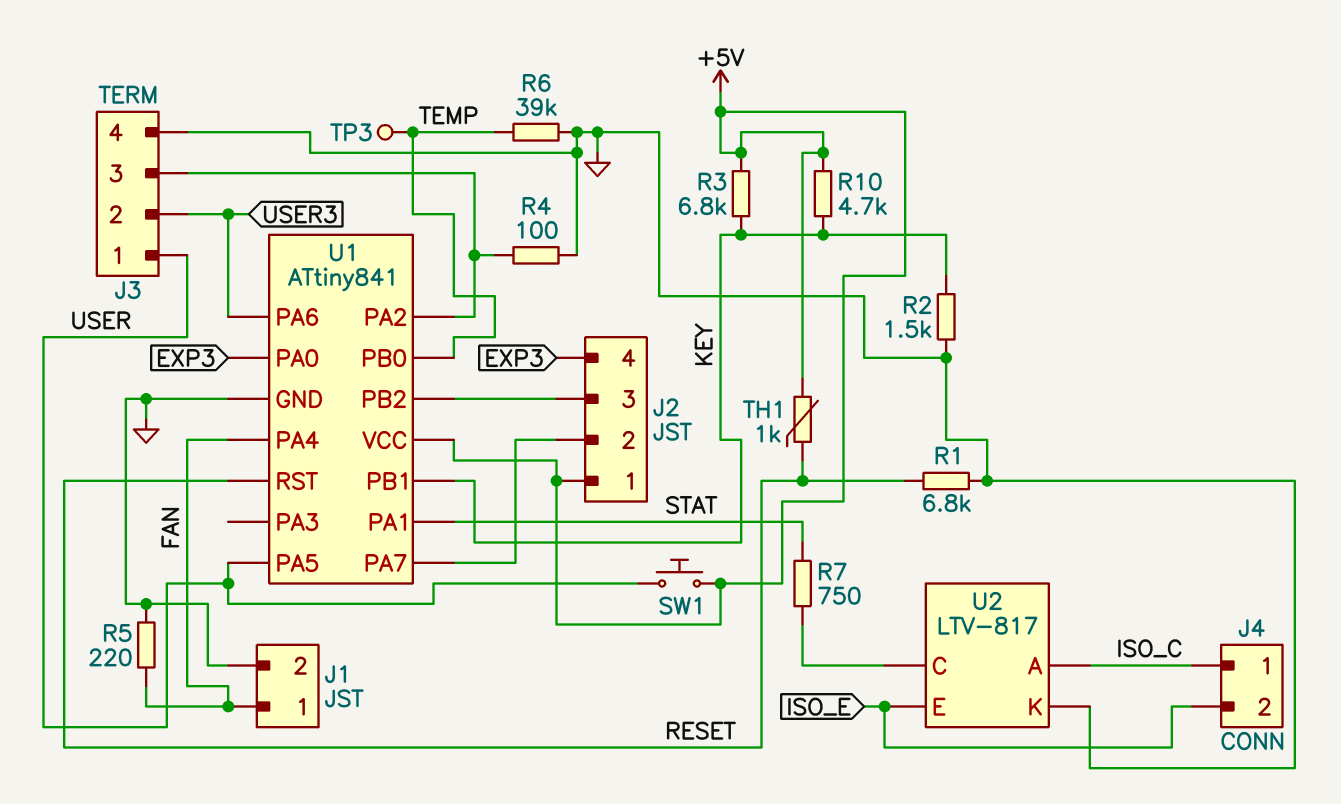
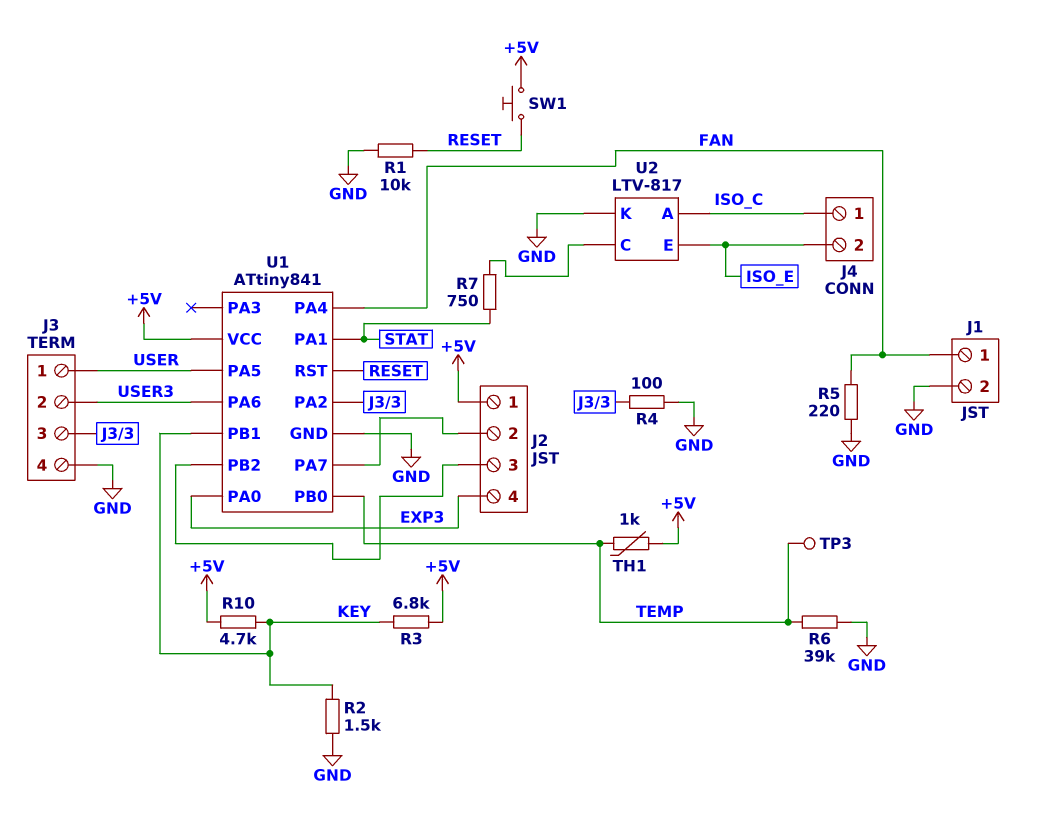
R1: 6.8k (GND, RESET) -> 10k (GND, RESET)
SW1: button (+5V, USER) -> button (+5V, RESET)
TH1: 1k (+5V, RESET) -> 1k (+5V, TEMP)

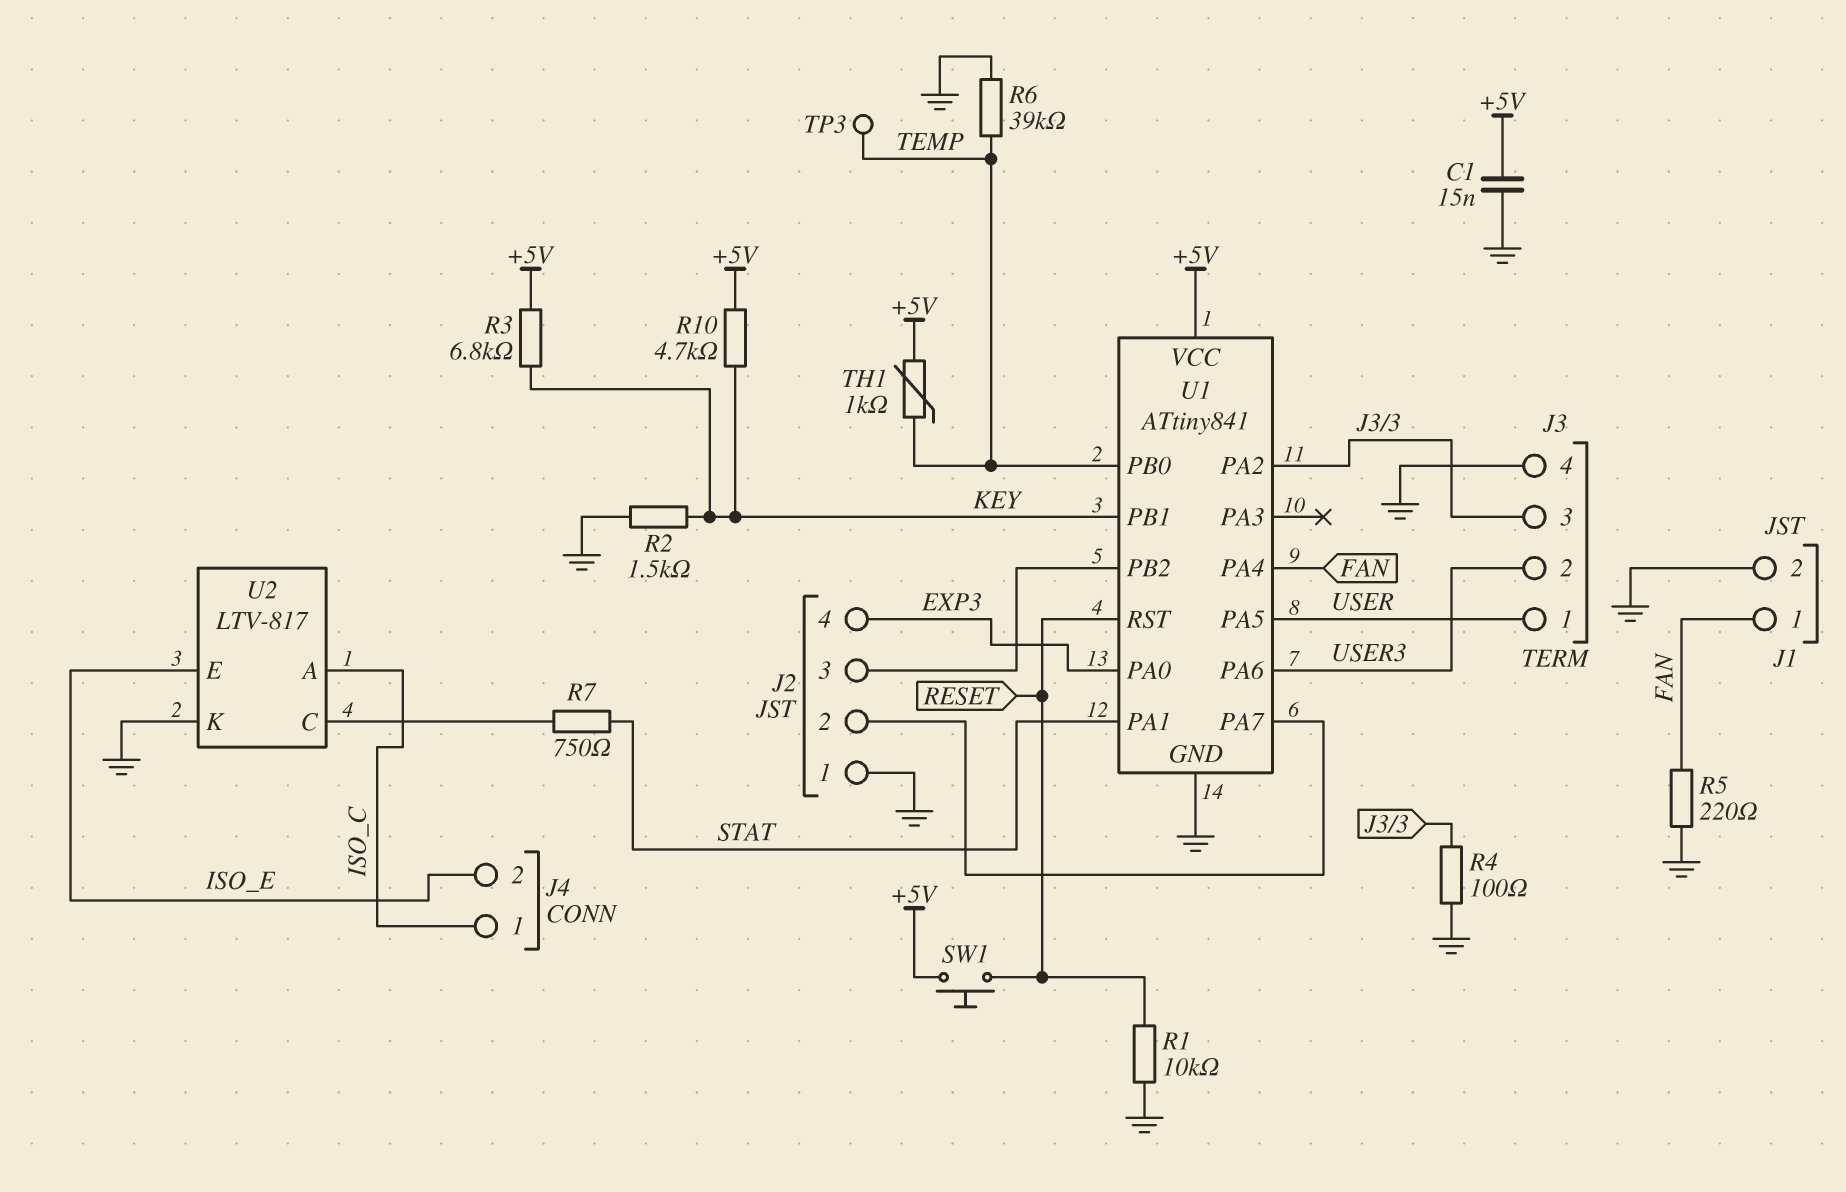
C1: none -> 15nF (+5V, GND)
J2 pin 1: +5V -> GND

